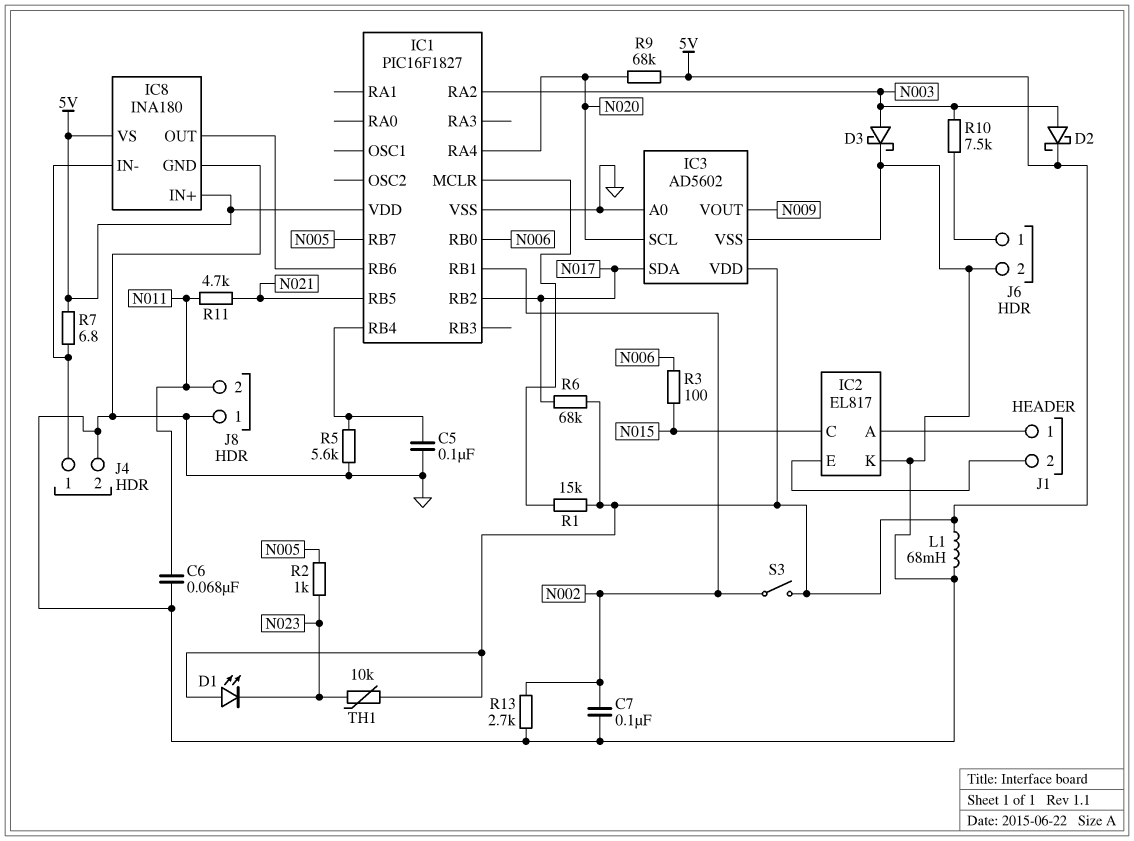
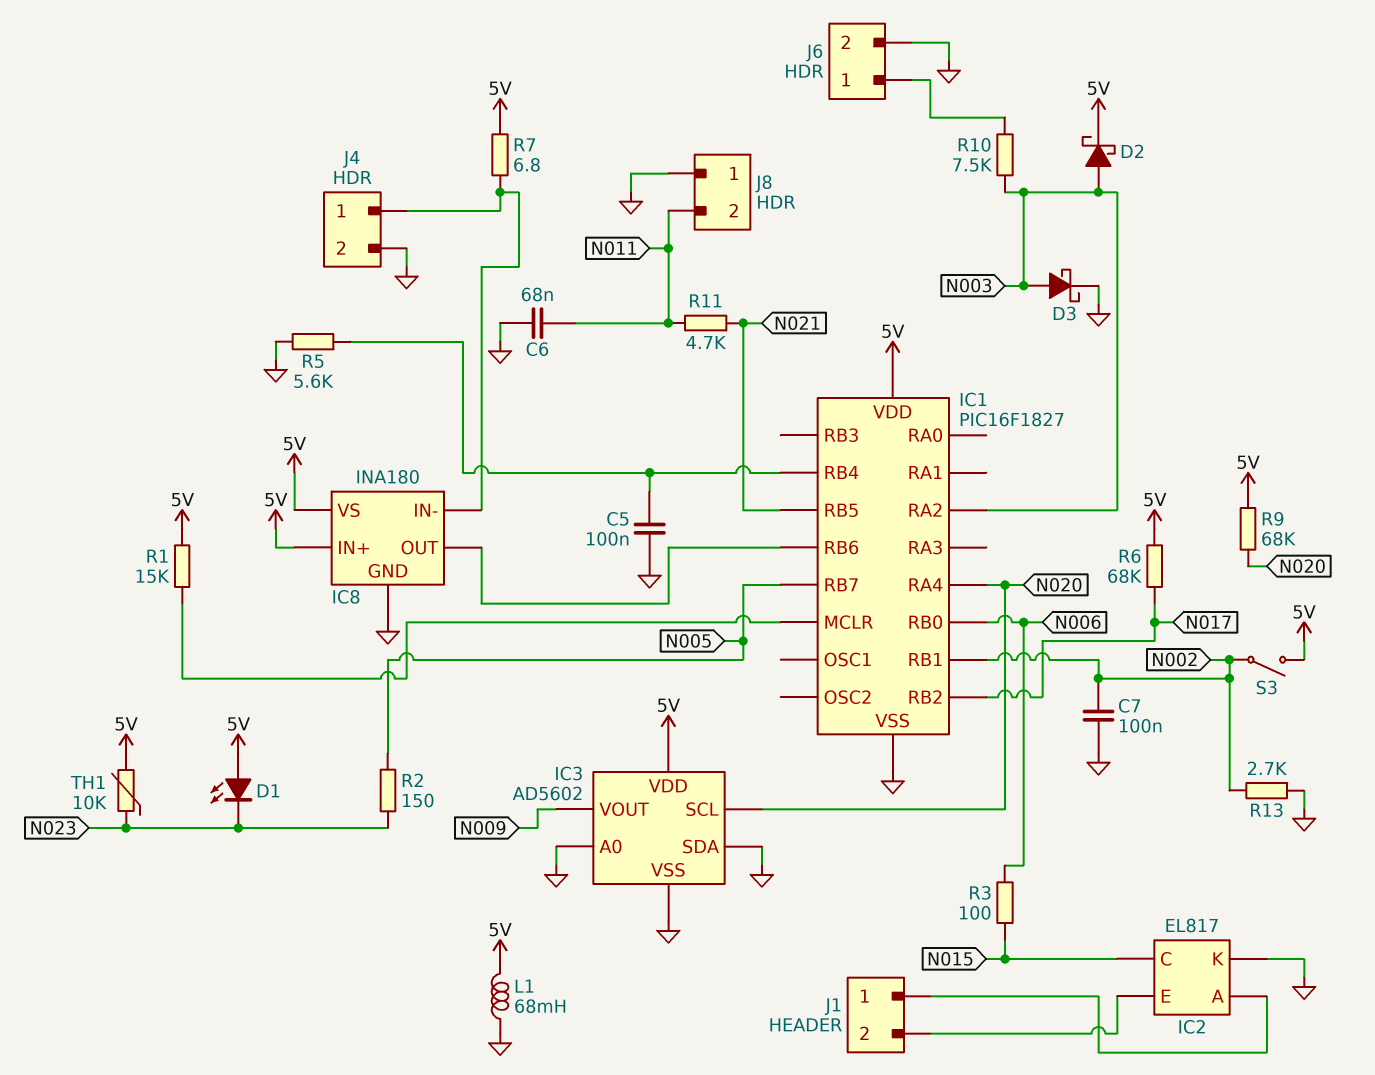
IC3 pin SDA: N017 -> GND
R2: 1k (N005, N023) -> 150 (N005, N023)

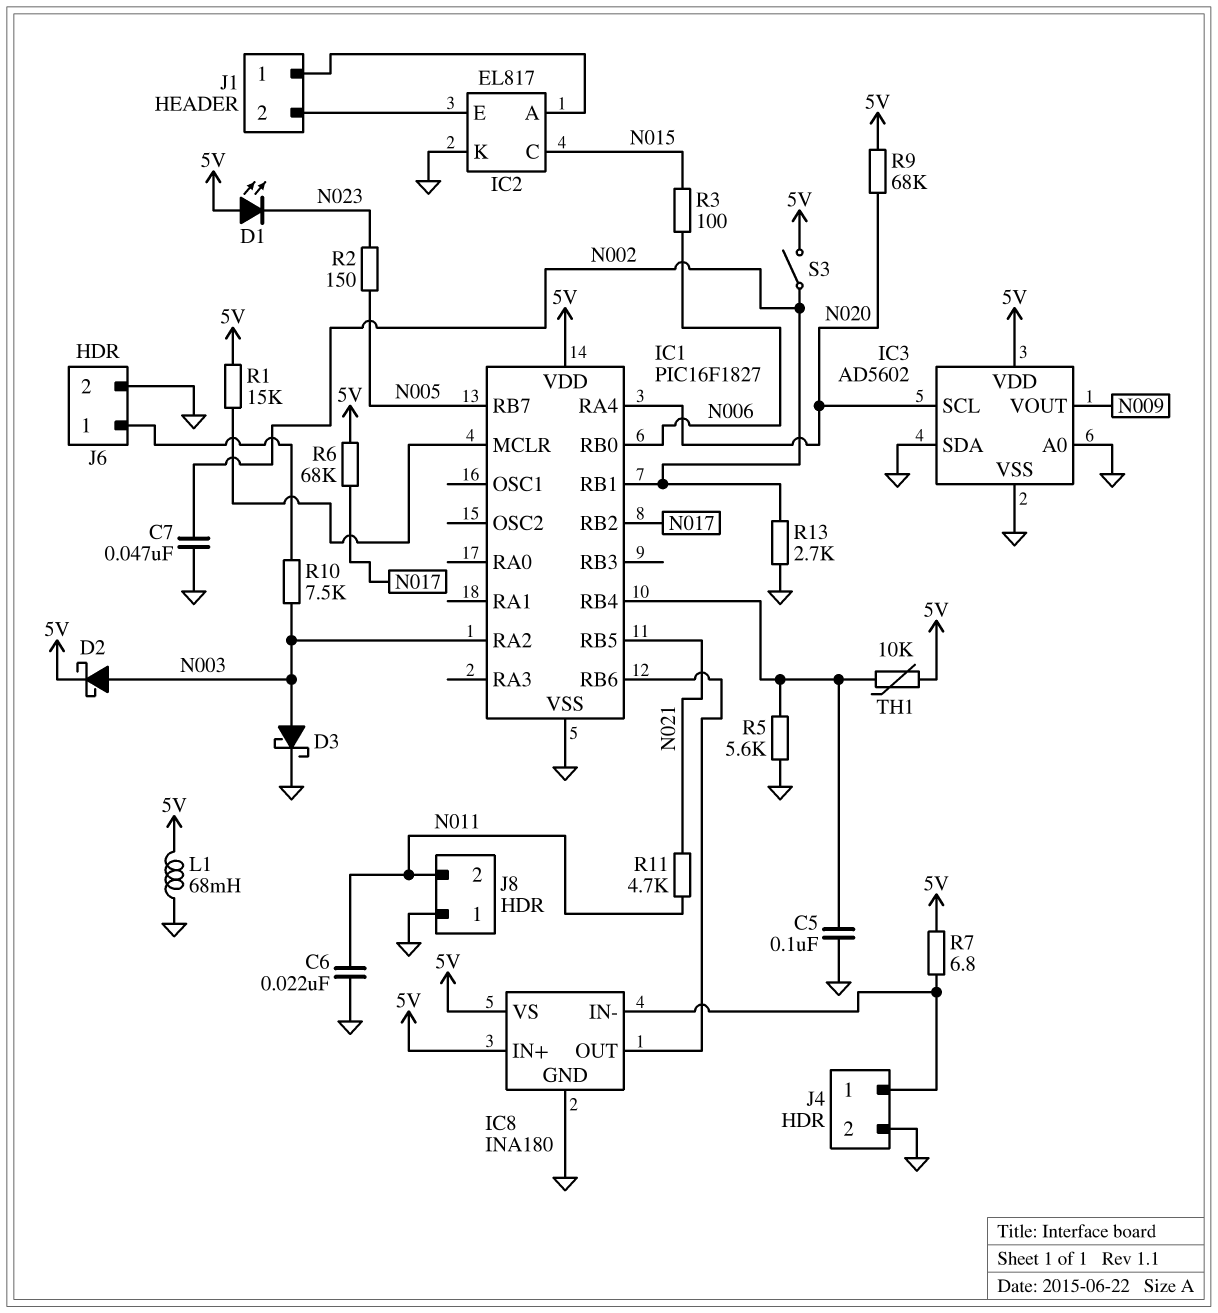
C6: 68nF (GND, N011) -> 22nF (GND, N011)
C7: 100nF (GND, N002) -> 47nF (GND, N002)
TH1: 10k (5V, N023) -> 10k (5V, IC1/RB4)

